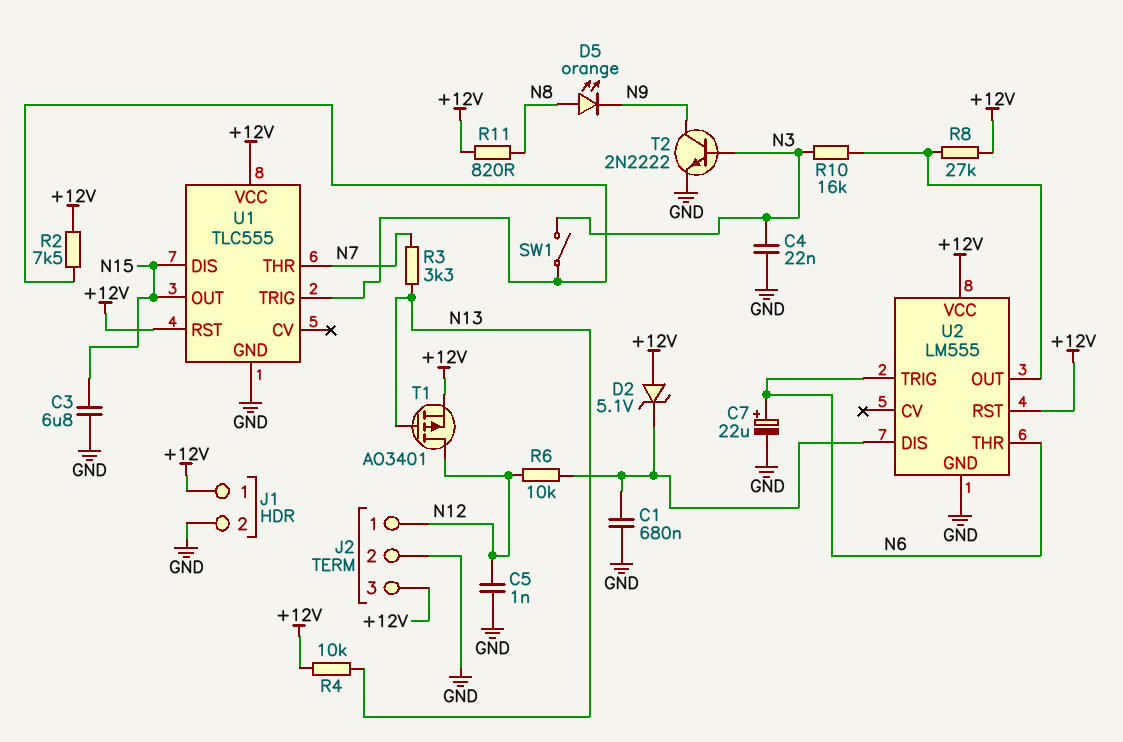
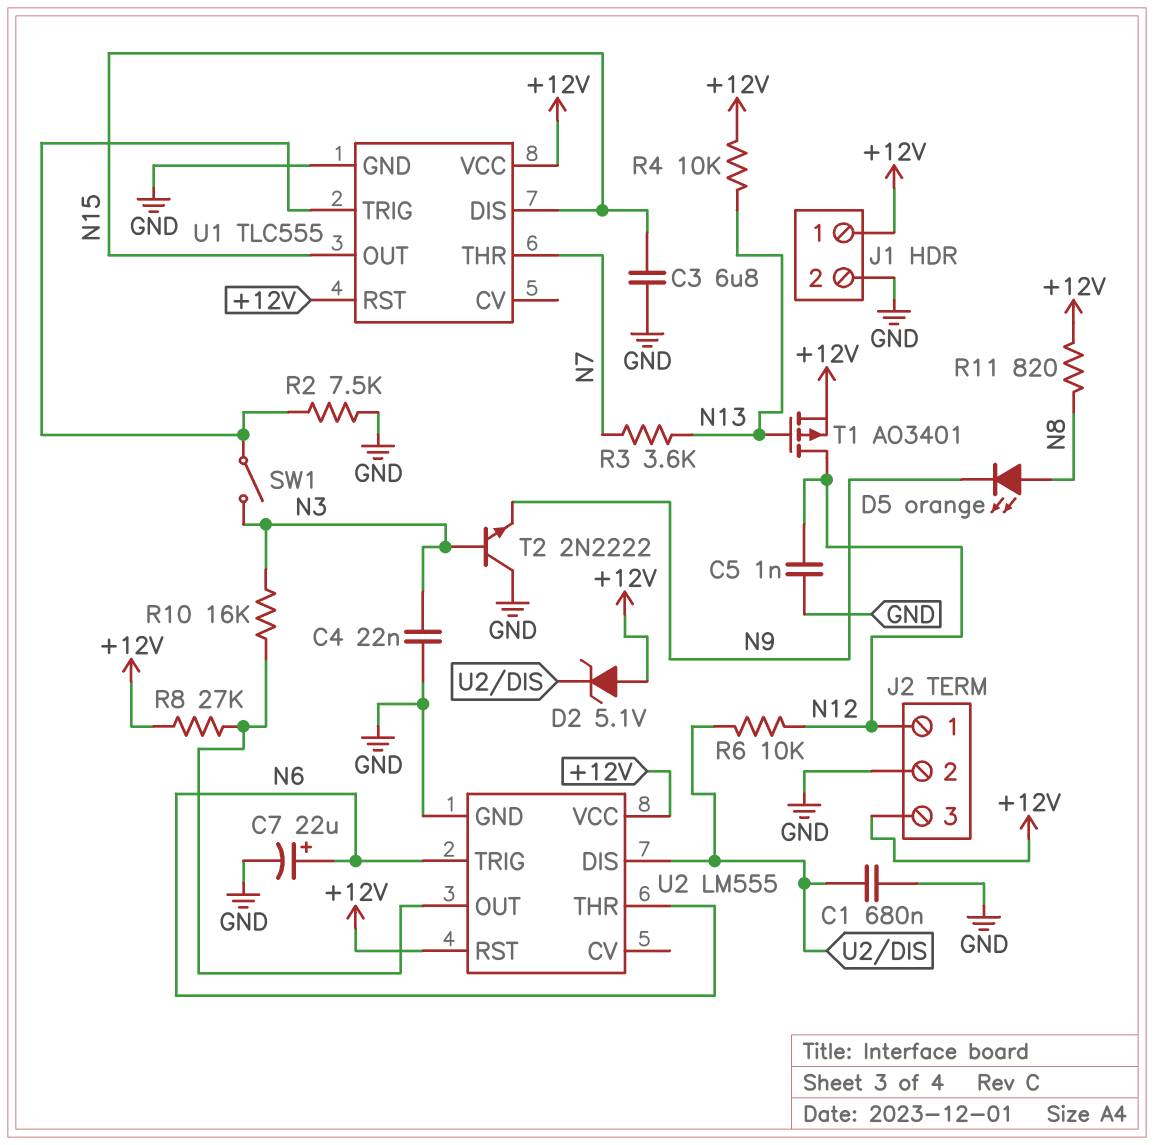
R2: 7.5k (+12V, U1/TRIG) -> 7.5k (GND, U1/TRIG)
R3: 3.3k (N7, N13) -> 3.6k (N7, N13)
T2: NPN 2N2222 (B N3, C N9, E GND) -> NPN 2N2222 (B N3, C GND, E N9)

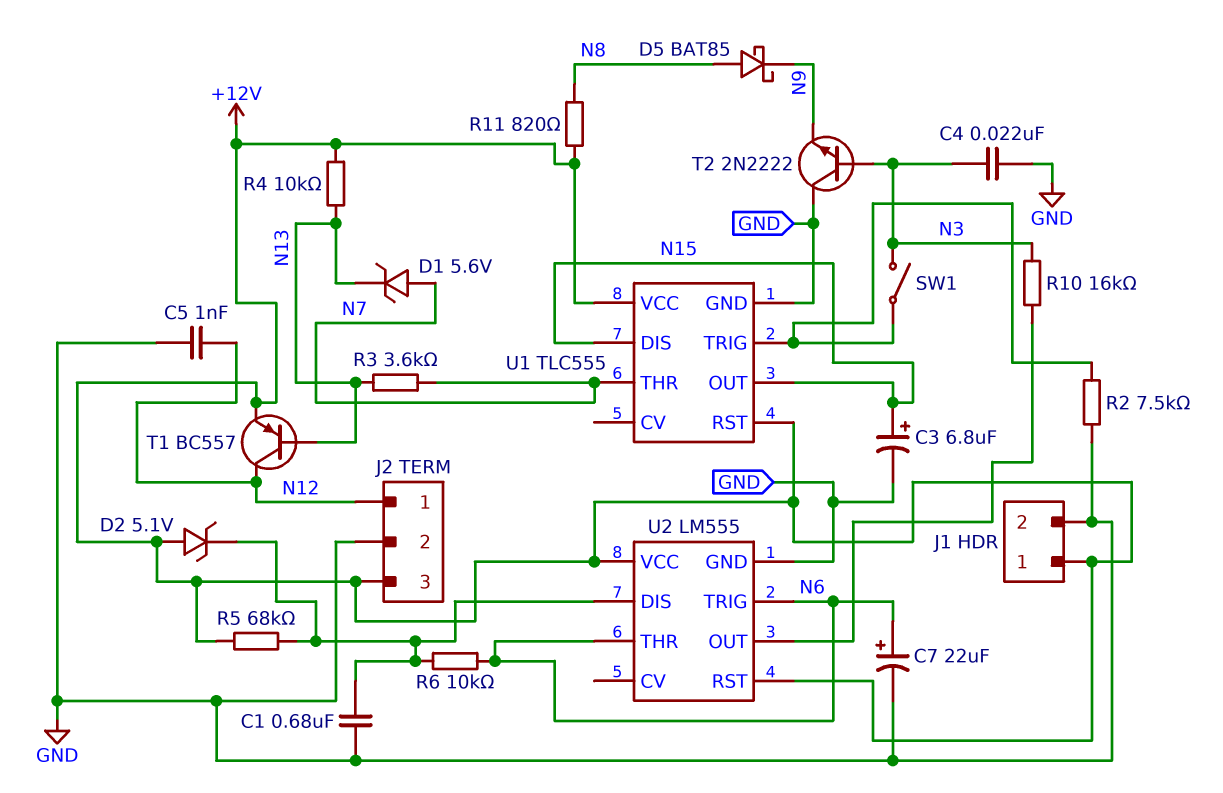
C3: 6.8uF (GND, N15) -> 6.8uF (plus N15, minus GND)
D1: none -> zener 5.6V (A N7, K N13)
D5: LED orange (A N8, K N9) -> schottky BAT85 (A N8, K N9)
R5: none -> 68k (+12V, U2/DIS)
R6: 10k (N12, U2/DIS) -> 10k (N6, U2/DIS)
R8: 27k (+12V, U2/OUT) -> none
T1: PMOS AO3401 (G N13, D N12, S +12V) -> PNP BC557 (B N13, C N12, E +12V)

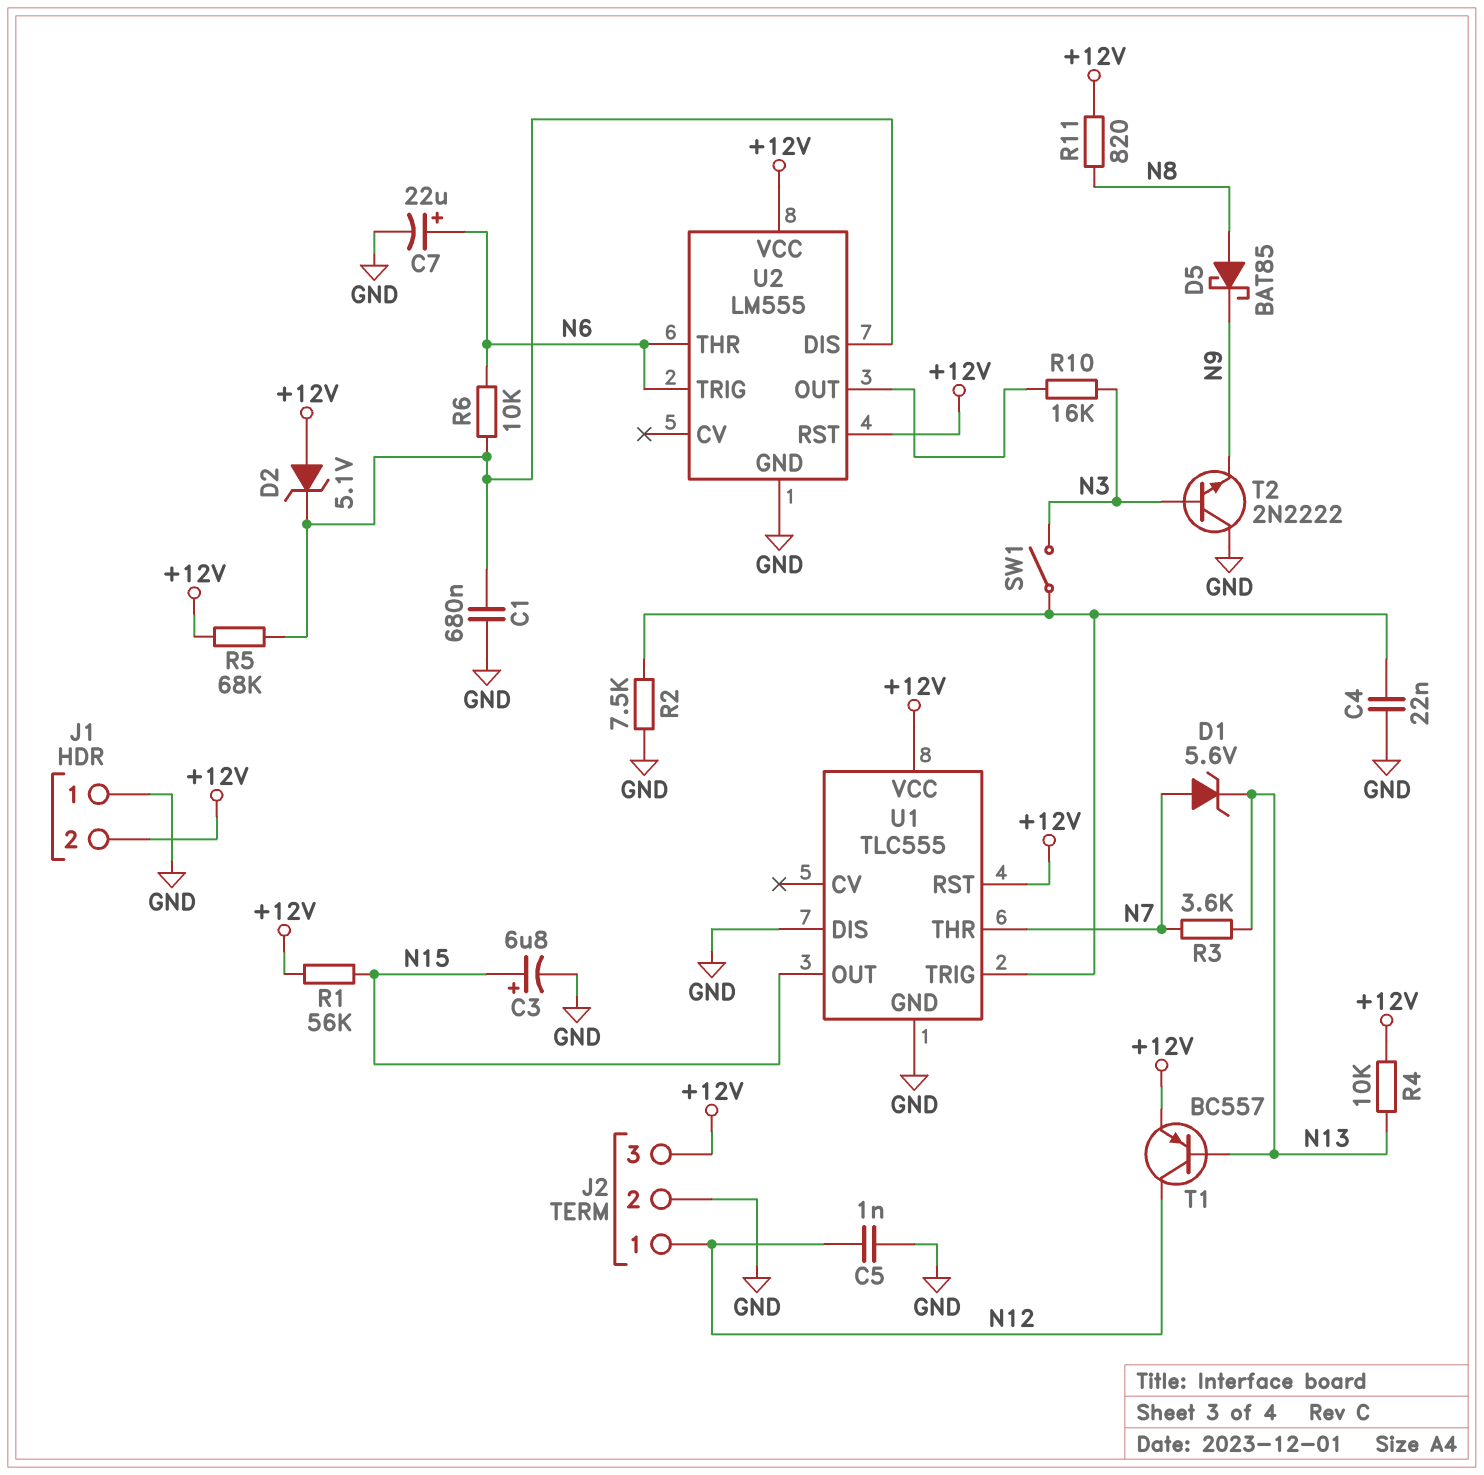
C4: 22nF (GND, N3) -> 22nF (GND, U1/TRIG)
J1 pin 1: +12V -> GND
J1 pin 2: GND -> +12V
R1: none -> 56k (+12V, N15)
U1 pin DIS: N15 -> GND

